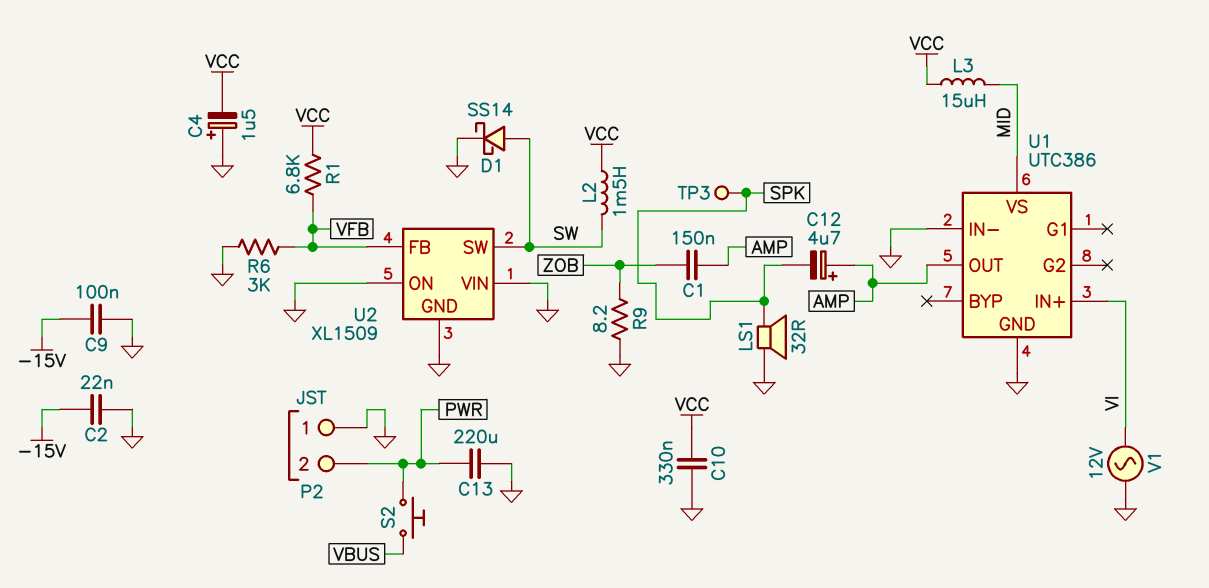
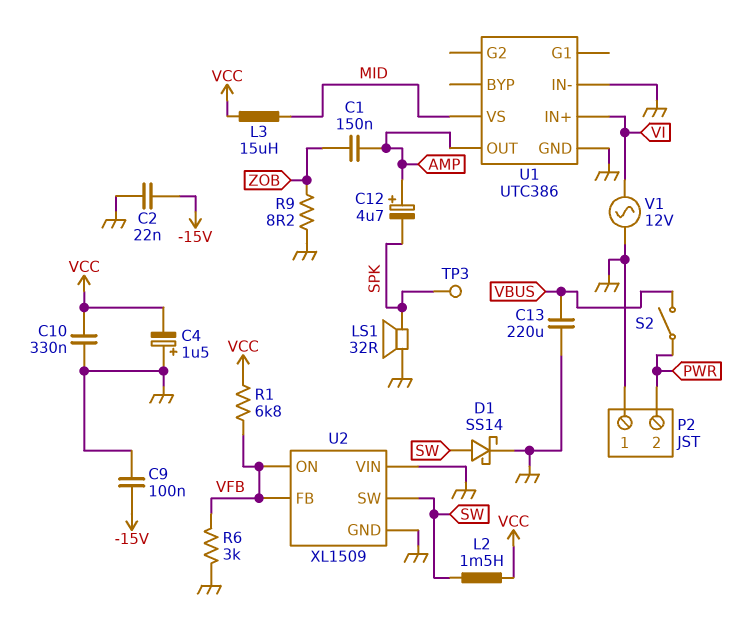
C13: 220uF (GND, PWR) -> 220uF (GND, VBUS)
S2: button (PWR, VBUS) -> switch (PWR, VBUS)
U2 pin ON: GND -> VFB

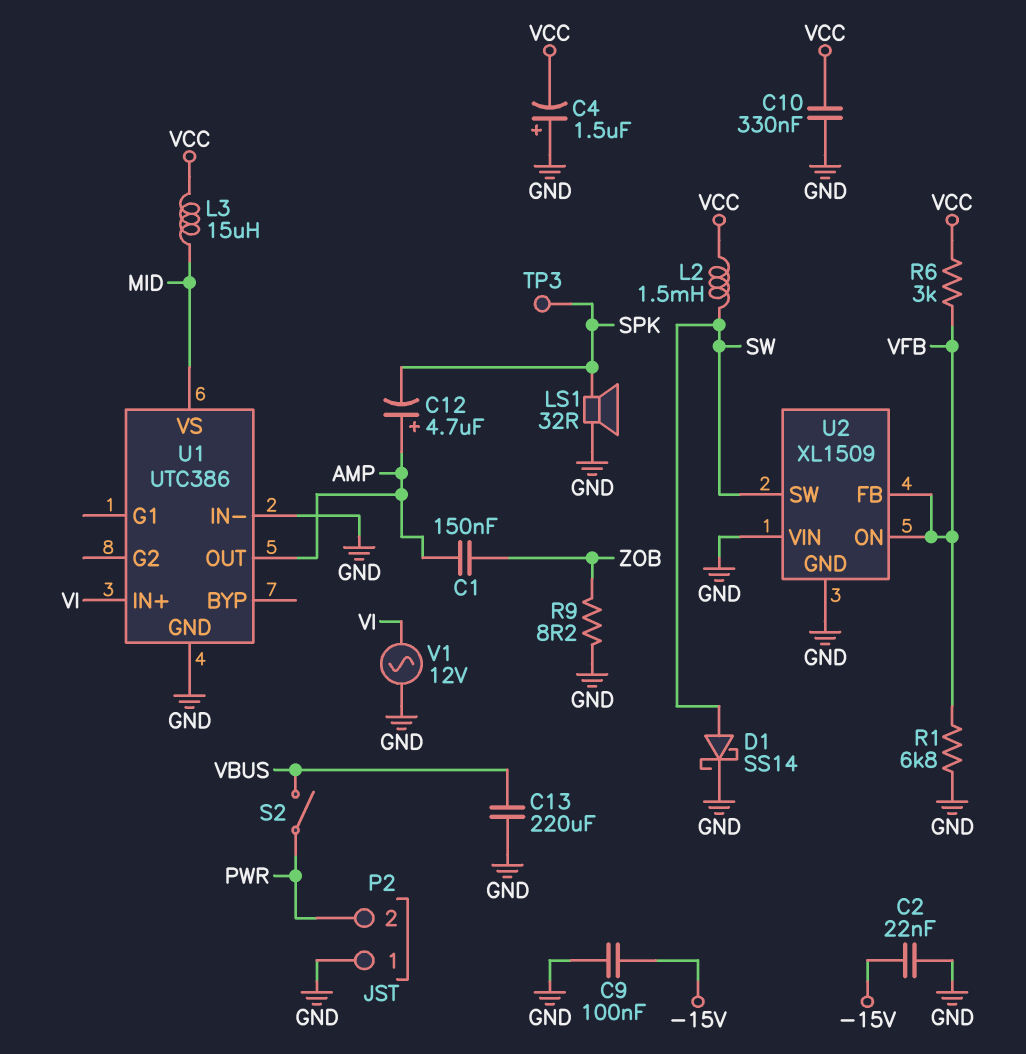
R1: 6.8k (VCC, VFB) -> 6.8k (GND, VFB)
R6: 3k (GND, VFB) -> 3k (VCC, VFB)

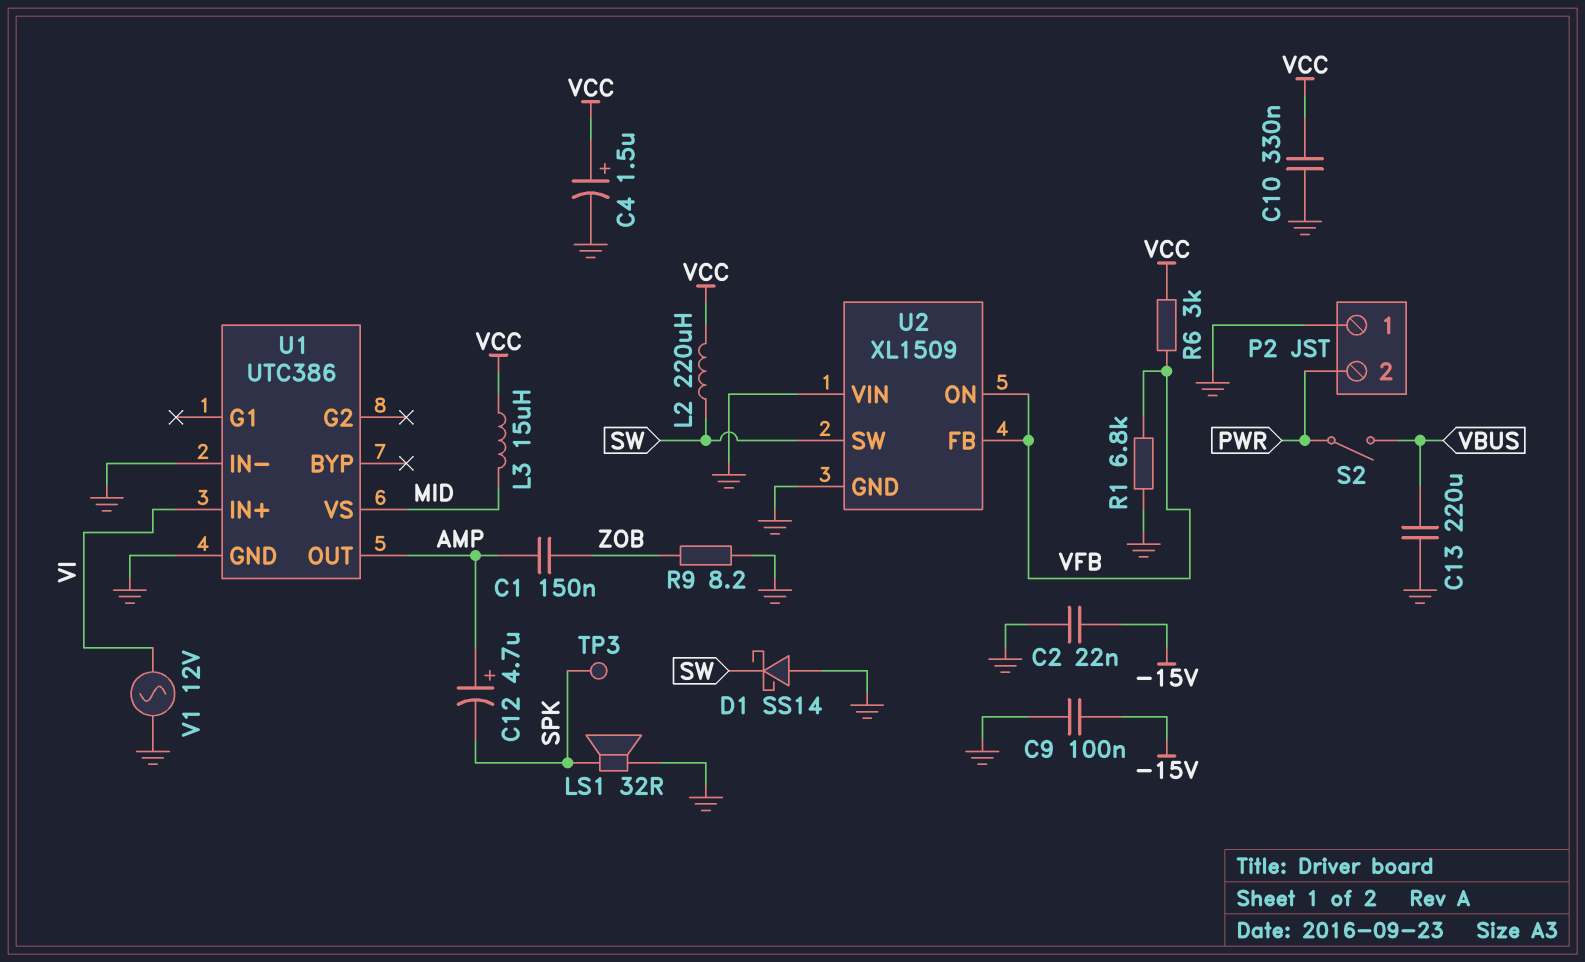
C4: 1.5uF (plus GND, minus VCC) -> 1.5uF (plus VCC, minus GND)
D1: schottky SS14 (A SW, K GND) -> schottky SS14 (A GND, K SW)
L2: 1.5mH (SW, VCC) -> 220uH (SW, VCC)

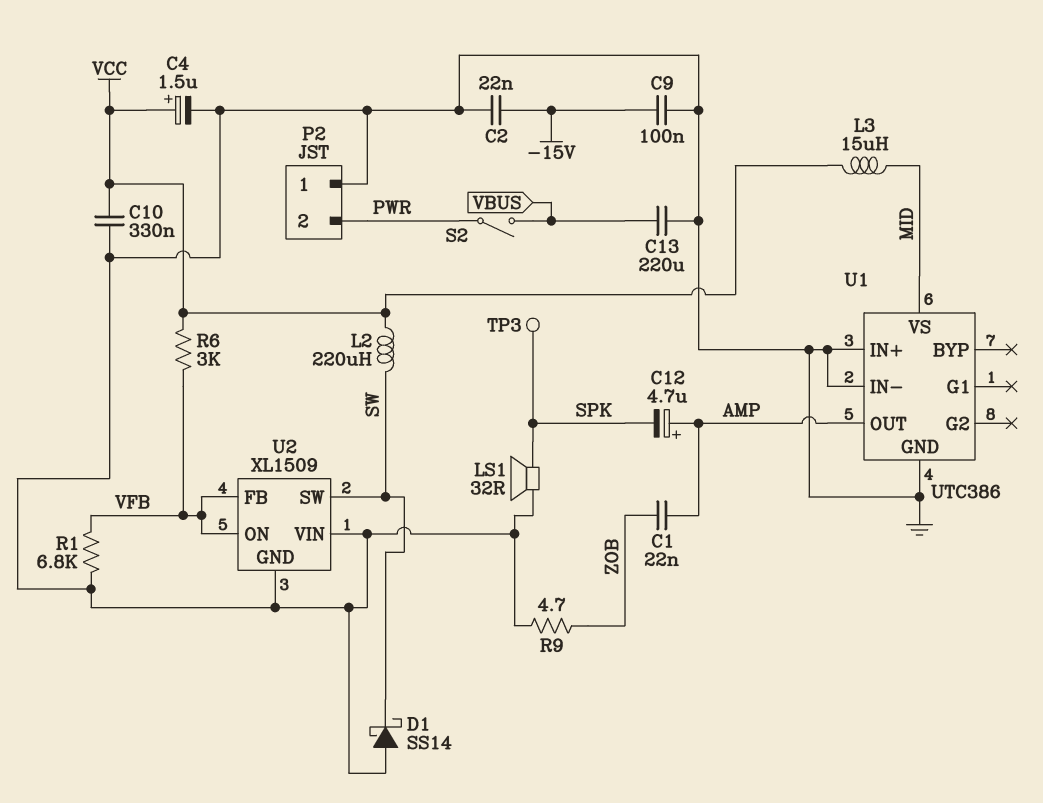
C1: 150nF (AMP, ZOB) -> 22nF (AMP, ZOB)
R9: 8.2 (GND, ZOB) -> 4.7 (GND, ZOB)
U1 pin IN+: VI -> GND
V1: AC 12V (GND, VI) -> none

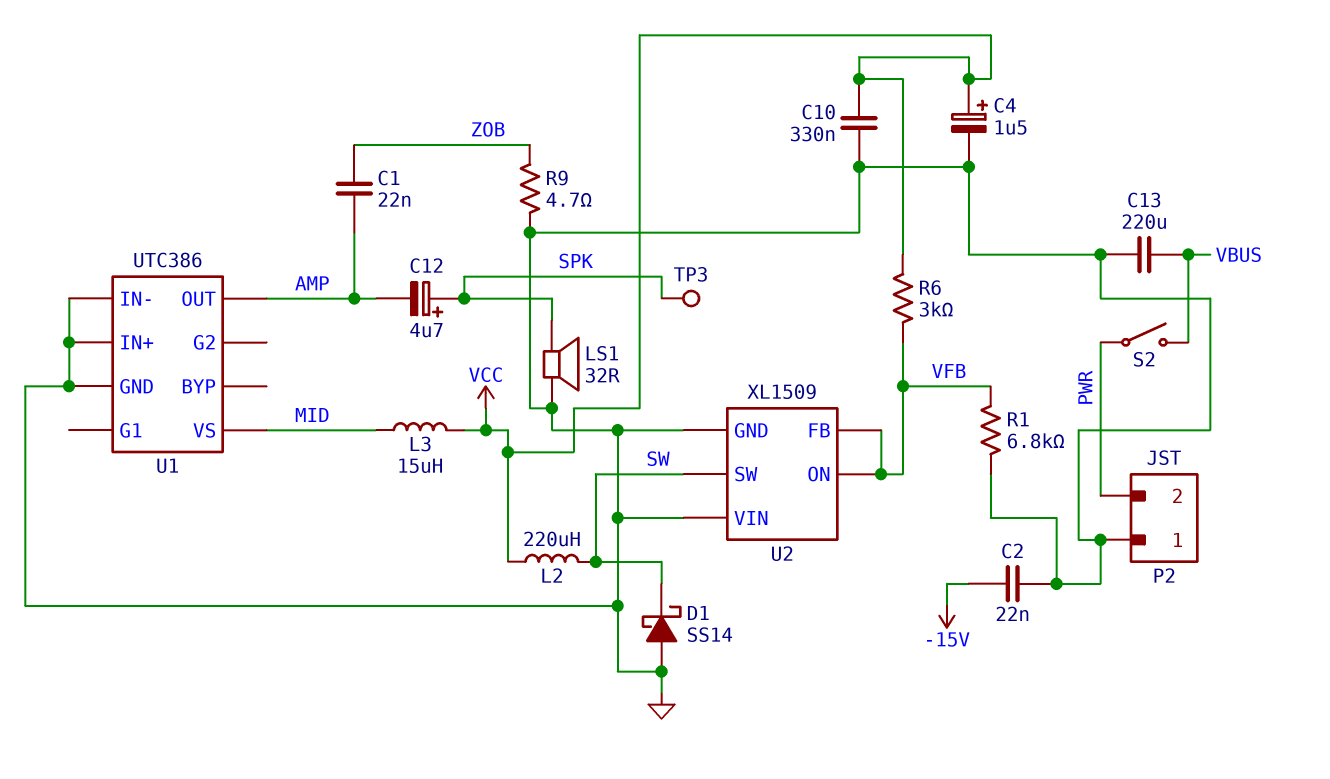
C9: 100nF (-15V, GND) -> none
C12: 4.7uF (plus AMP, minus SPK) -> 4.7uF (plus SPK, minus AMP)

